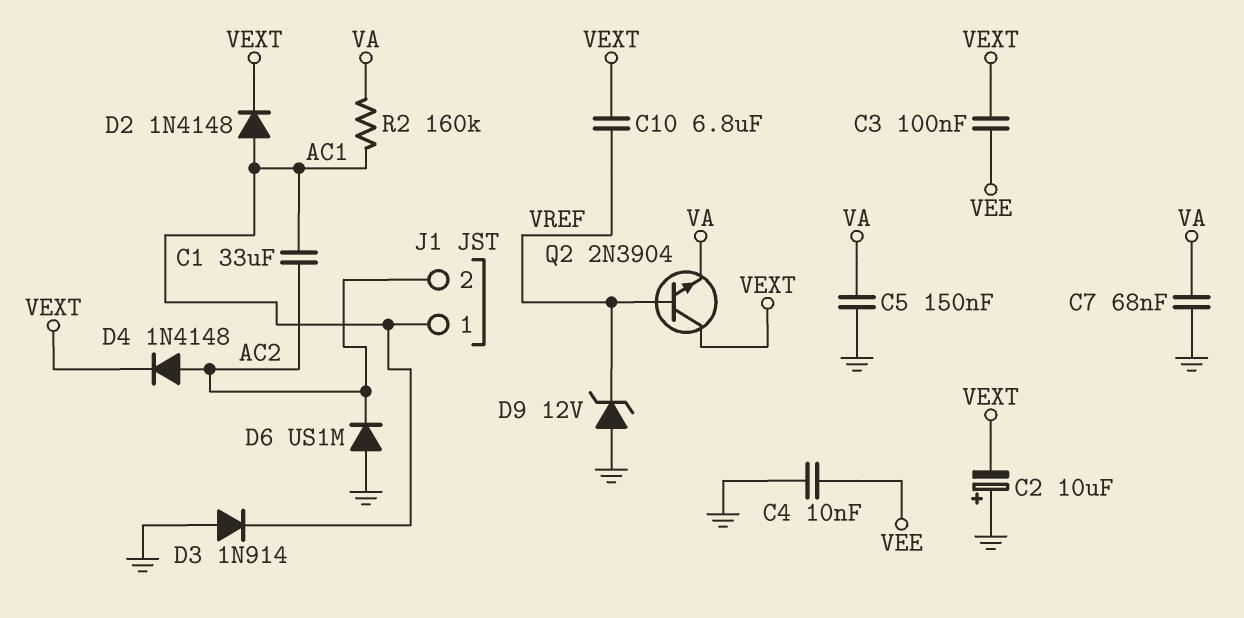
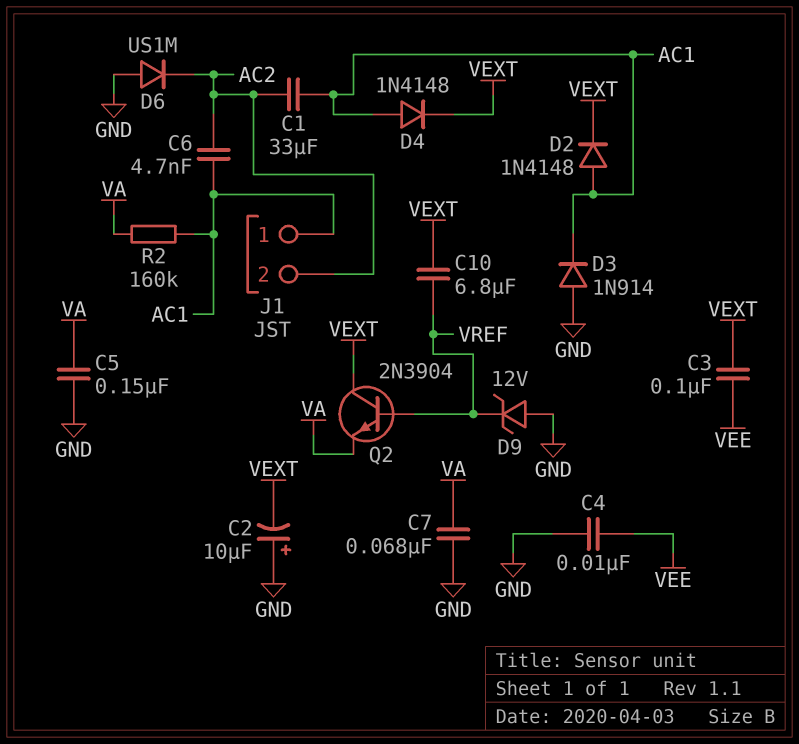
C6: none -> 4.7nF (AC1, AC2)
D4: diode 1N4148 (A AC2, K VEXT) -> diode 1N4148 (A AC1, K VEXT)

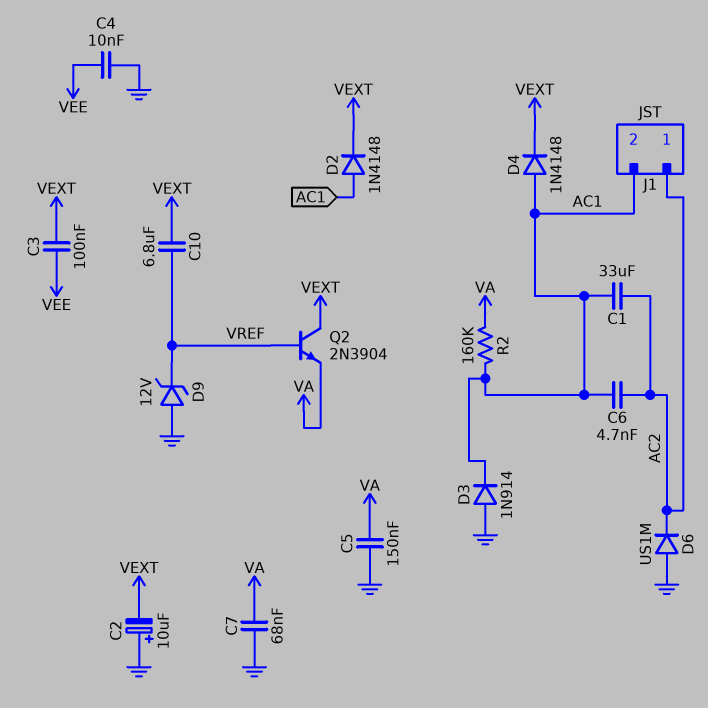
J1 pin 1: AC1 -> AC2
J1 pin 2: AC2 -> AC1

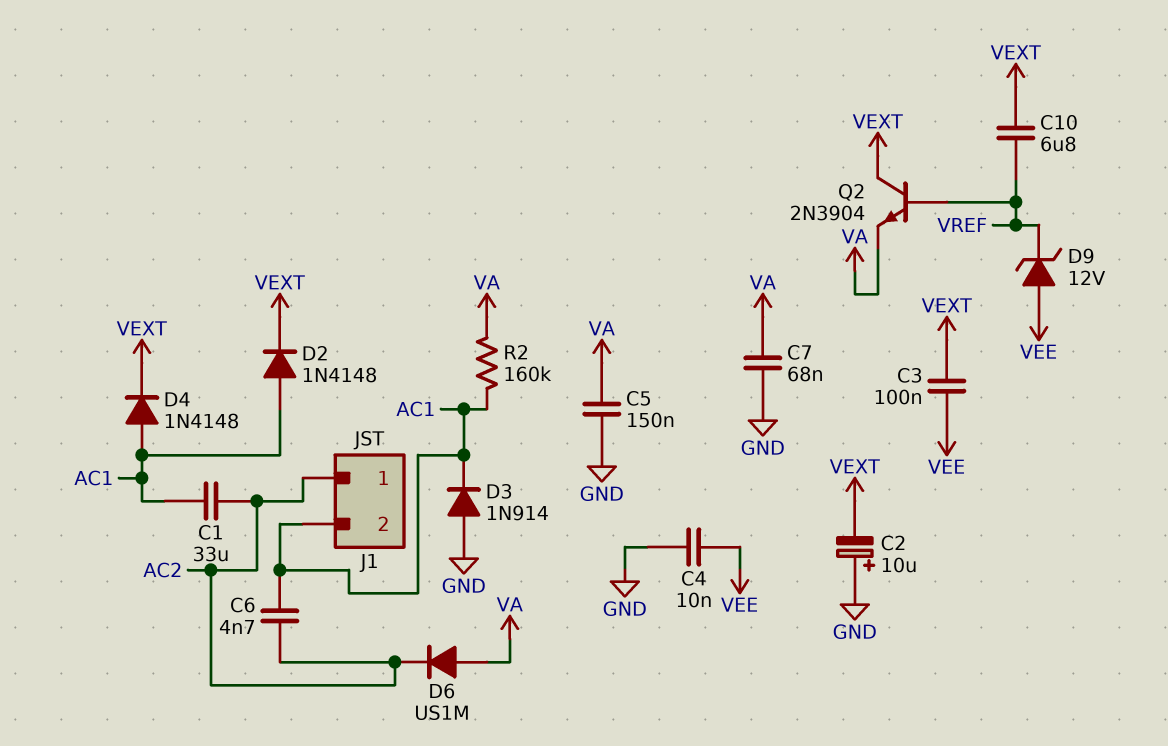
D6: diode US1M (A GND, K AC2) -> diode US1M (A VA, K AC2)
D9: zener 12V (A GND, K VREF) -> zener 12V (A VEE, K VREF)

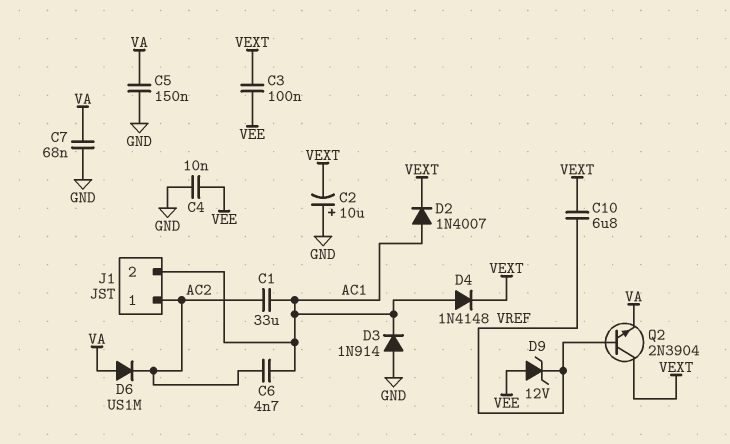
D2: diode 1N4148 (A AC1, K VEXT) -> diode 1N4007 (A AC1, K VEXT)
R2: 160k (AC1, VA) -> none

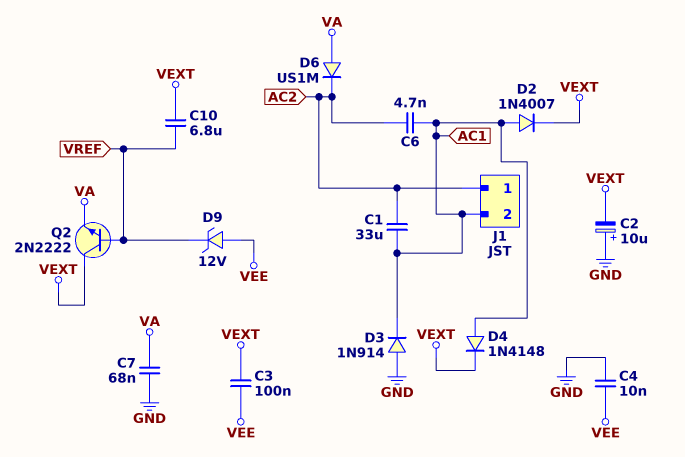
C5: 150nF (GND, VA) -> none
Q2: NPN 2N3904 (B VREF, C VEXT, E VA) -> NPN 2N2222 (B VREF, C VEXT, E VA)

